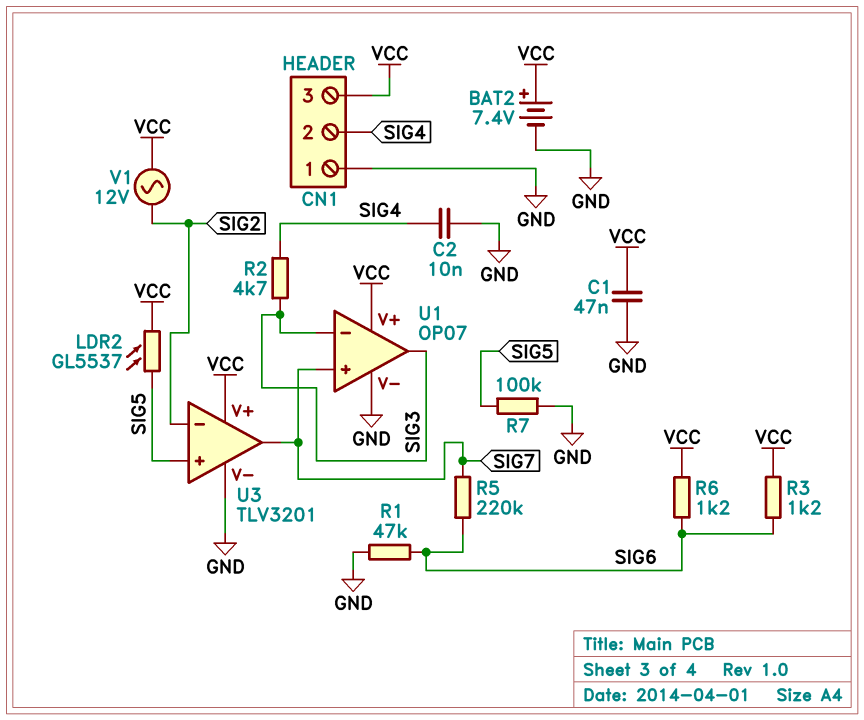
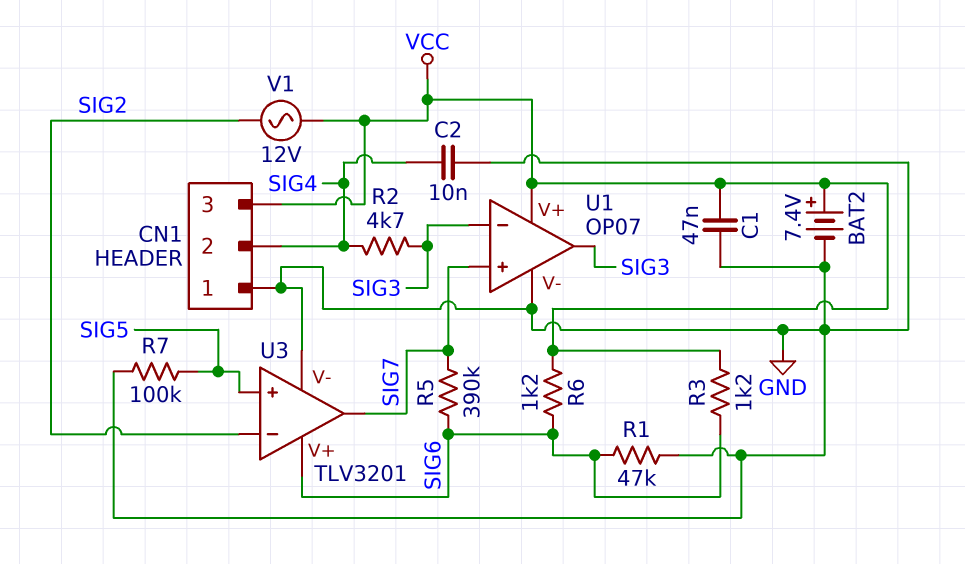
LDR2: GL5537 (SIG5, VCC) -> none
R5: 220k (SIG6, SIG7) -> 390k (SIG6, SIG7)
U3 pin V+: VCC -> SIG6

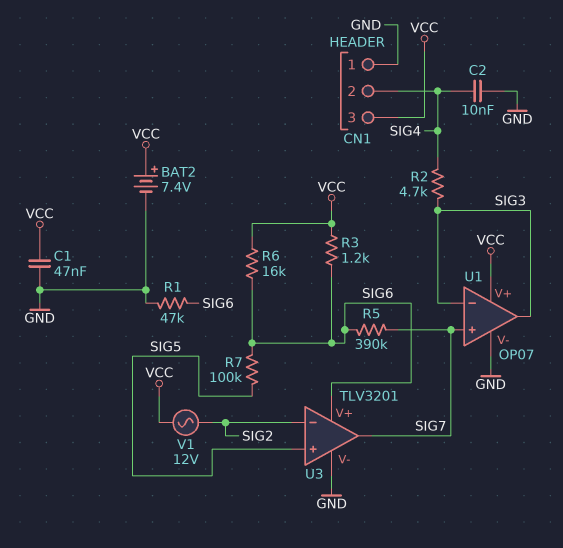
R6: 1.2k (SIG6, VCC) -> 16k (SIG6, VCC)
R7: 100k (GND, SIG5) -> 100k (SIG5, SIG6)

